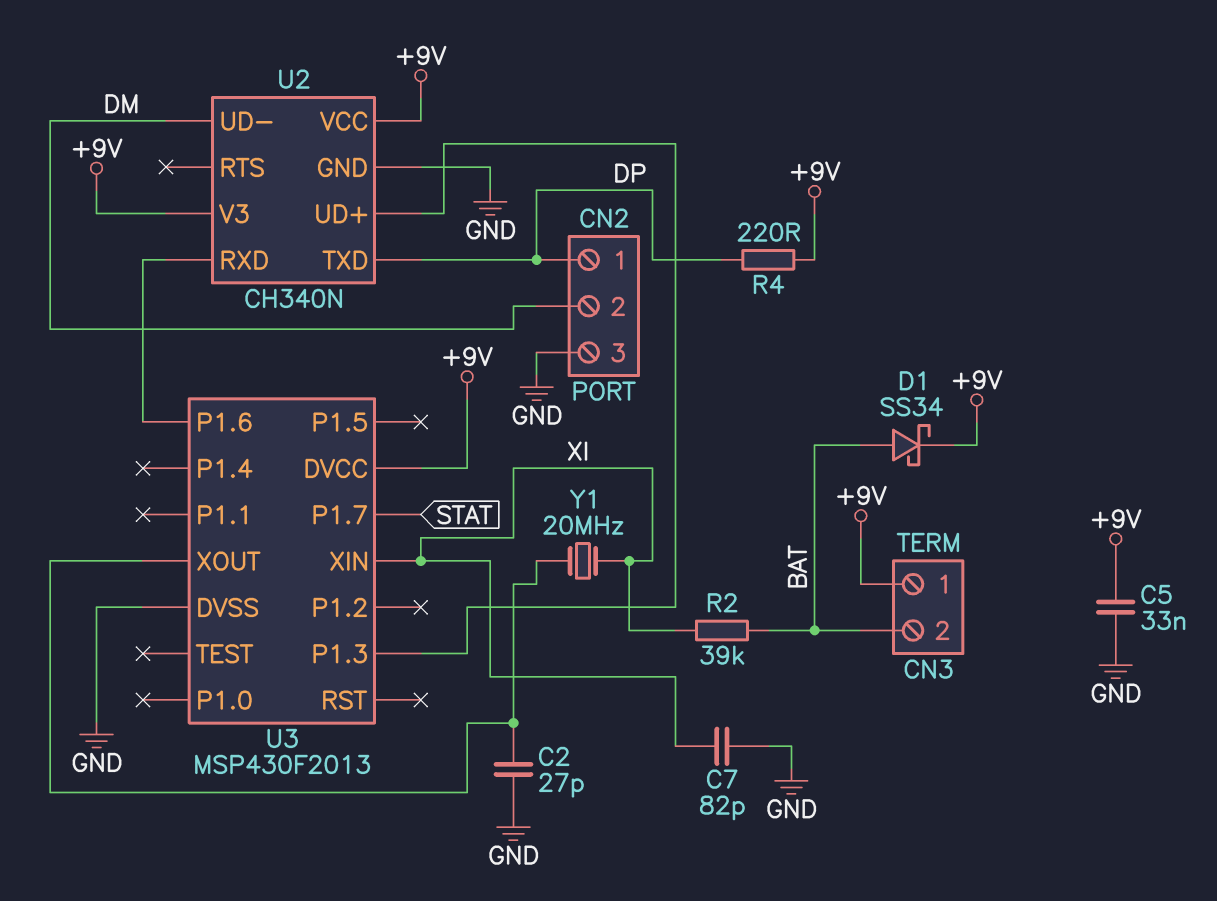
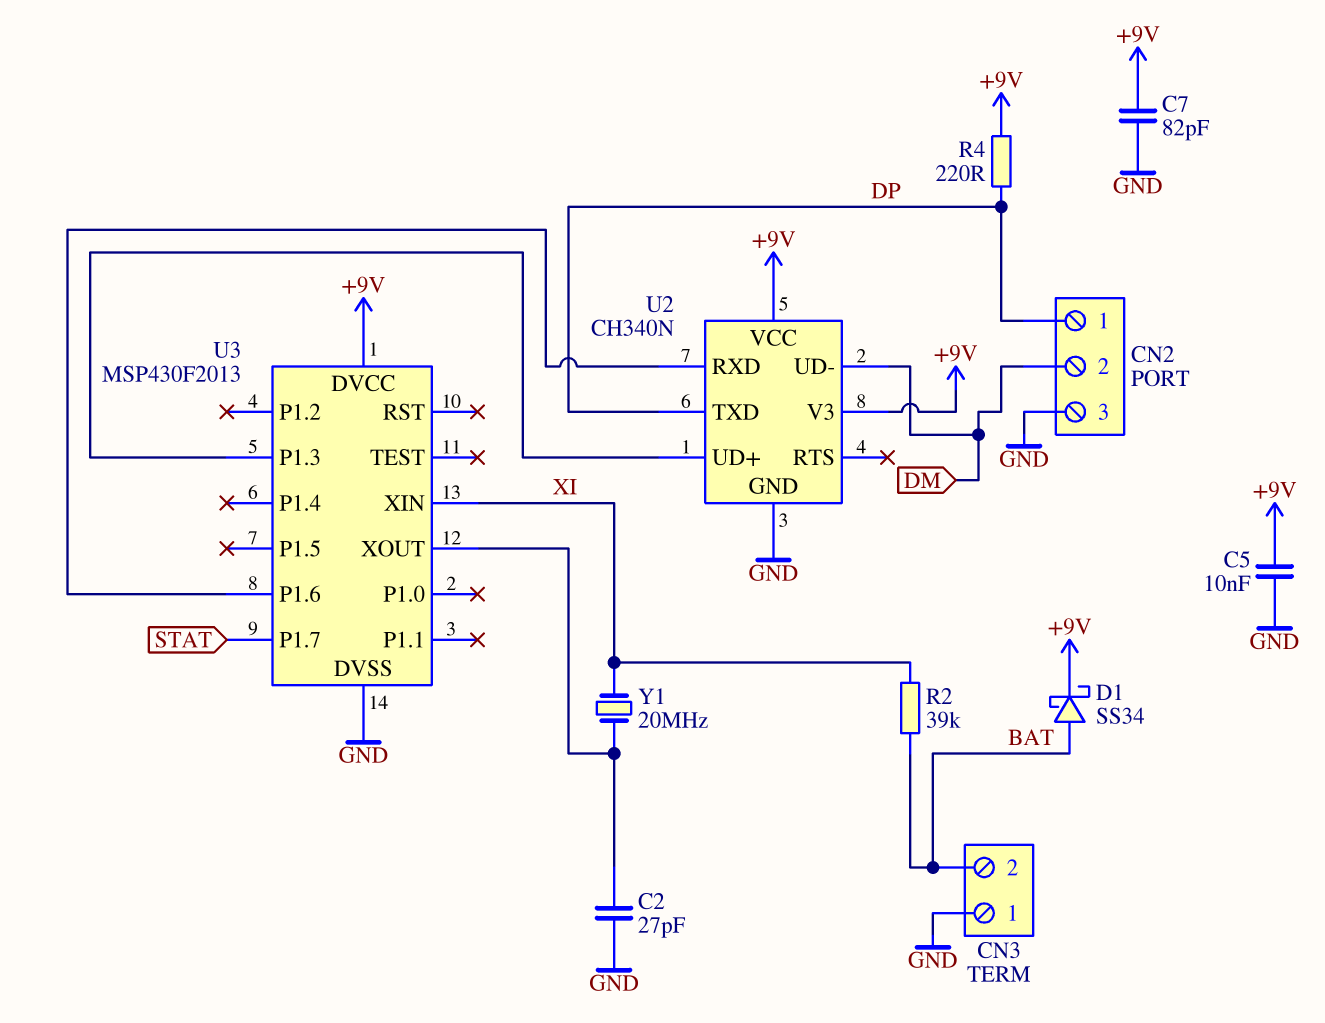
C5: 33nF (+9V, GND) -> 10nF (+9V, GND)
C7: 82pF (GND, XI) -> 82pF (+9V, GND)
CN3 pin 1: +9V -> GND

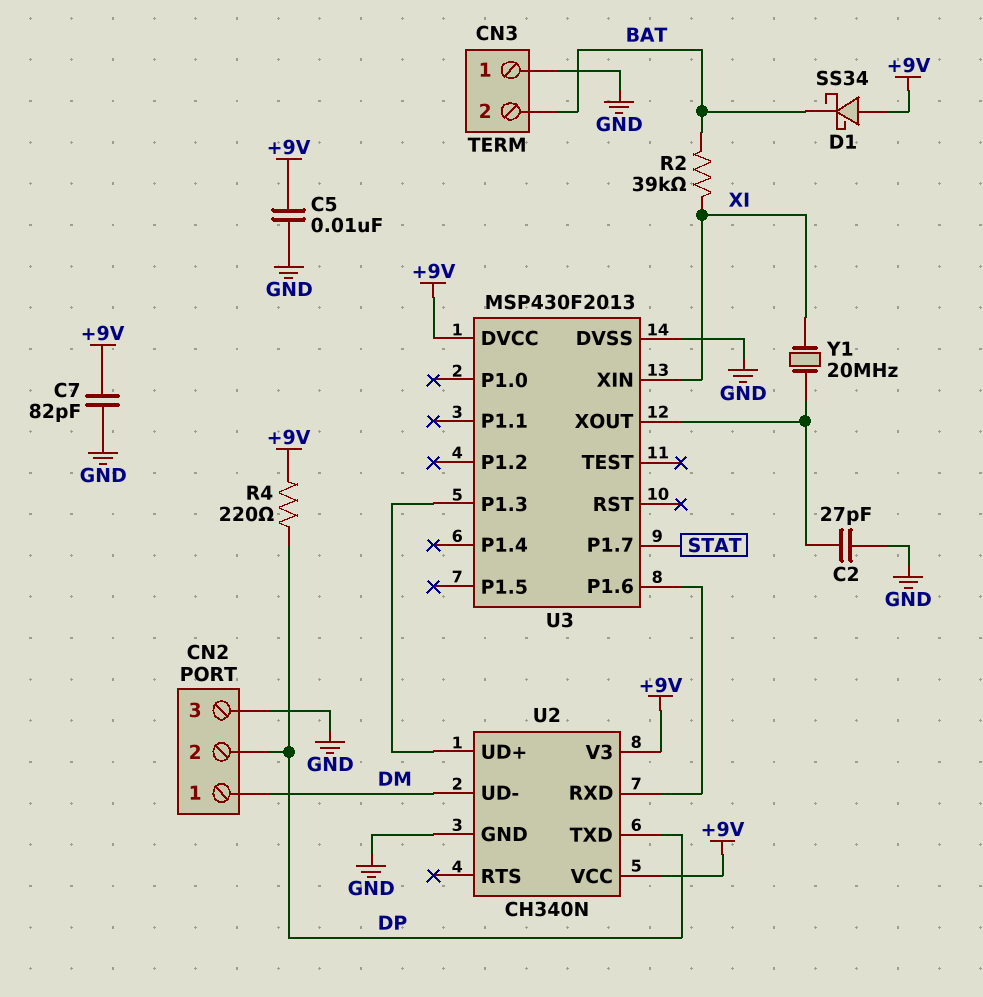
CN2 pin 1: DP -> DM
CN2 pin 2: DM -> DP
D1: schottky SS34 (A BAT, K +9V) -> schottky SS34 (A +9V, K BAT)

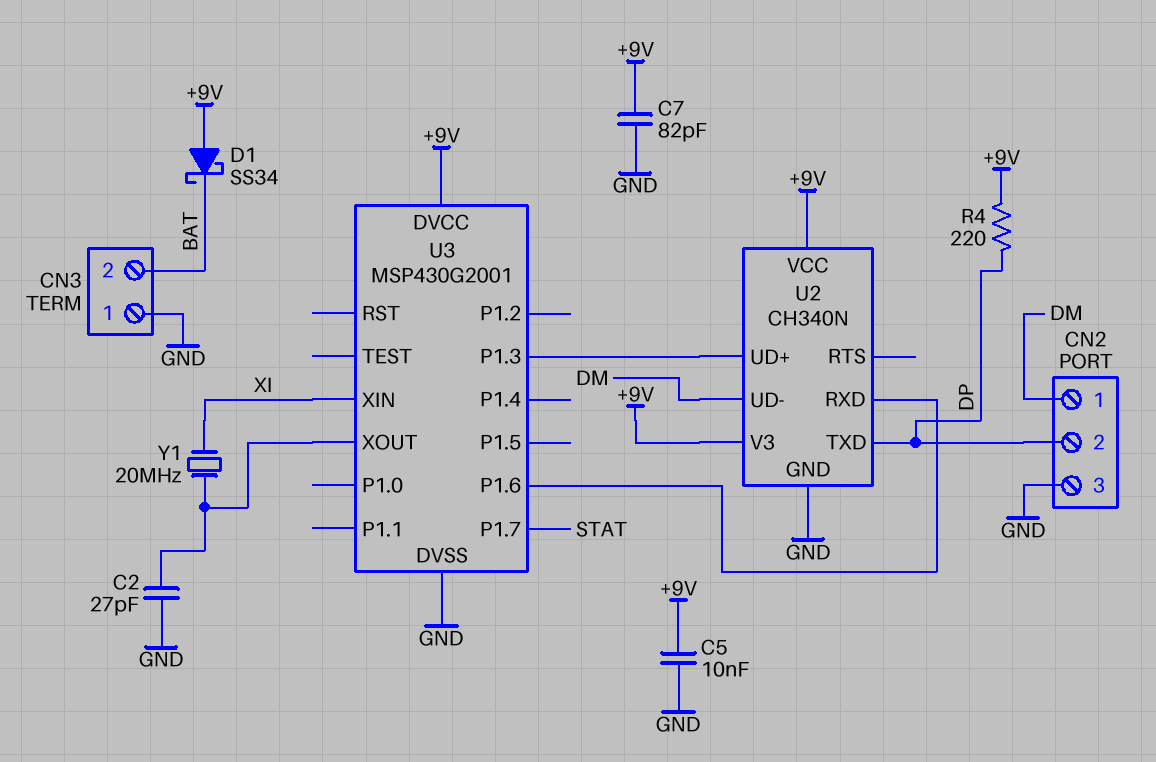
R2: 39k (BAT, XI) -> none
U3: MSP430F2013 -> MSP430G2001

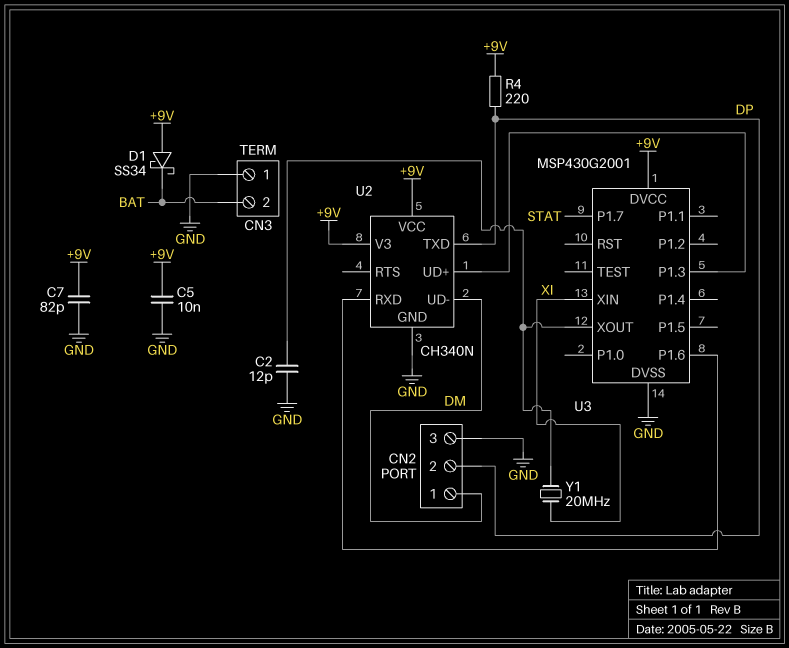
C2: 27pF (GND, U3/XOUT) -> 12pF (GND, U3/XOUT)

